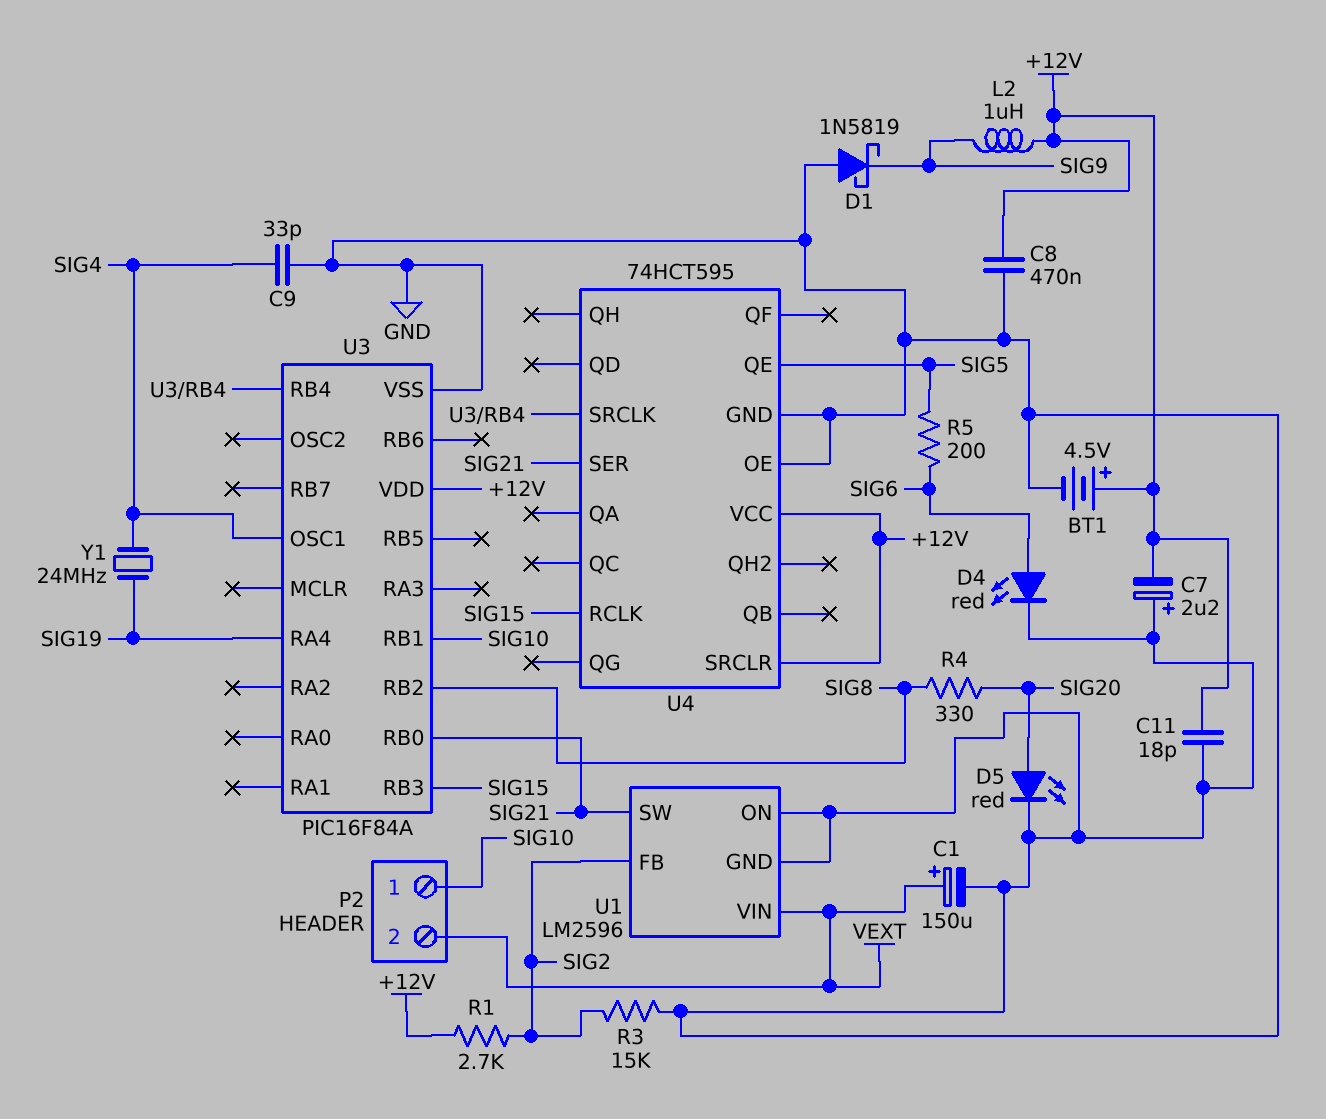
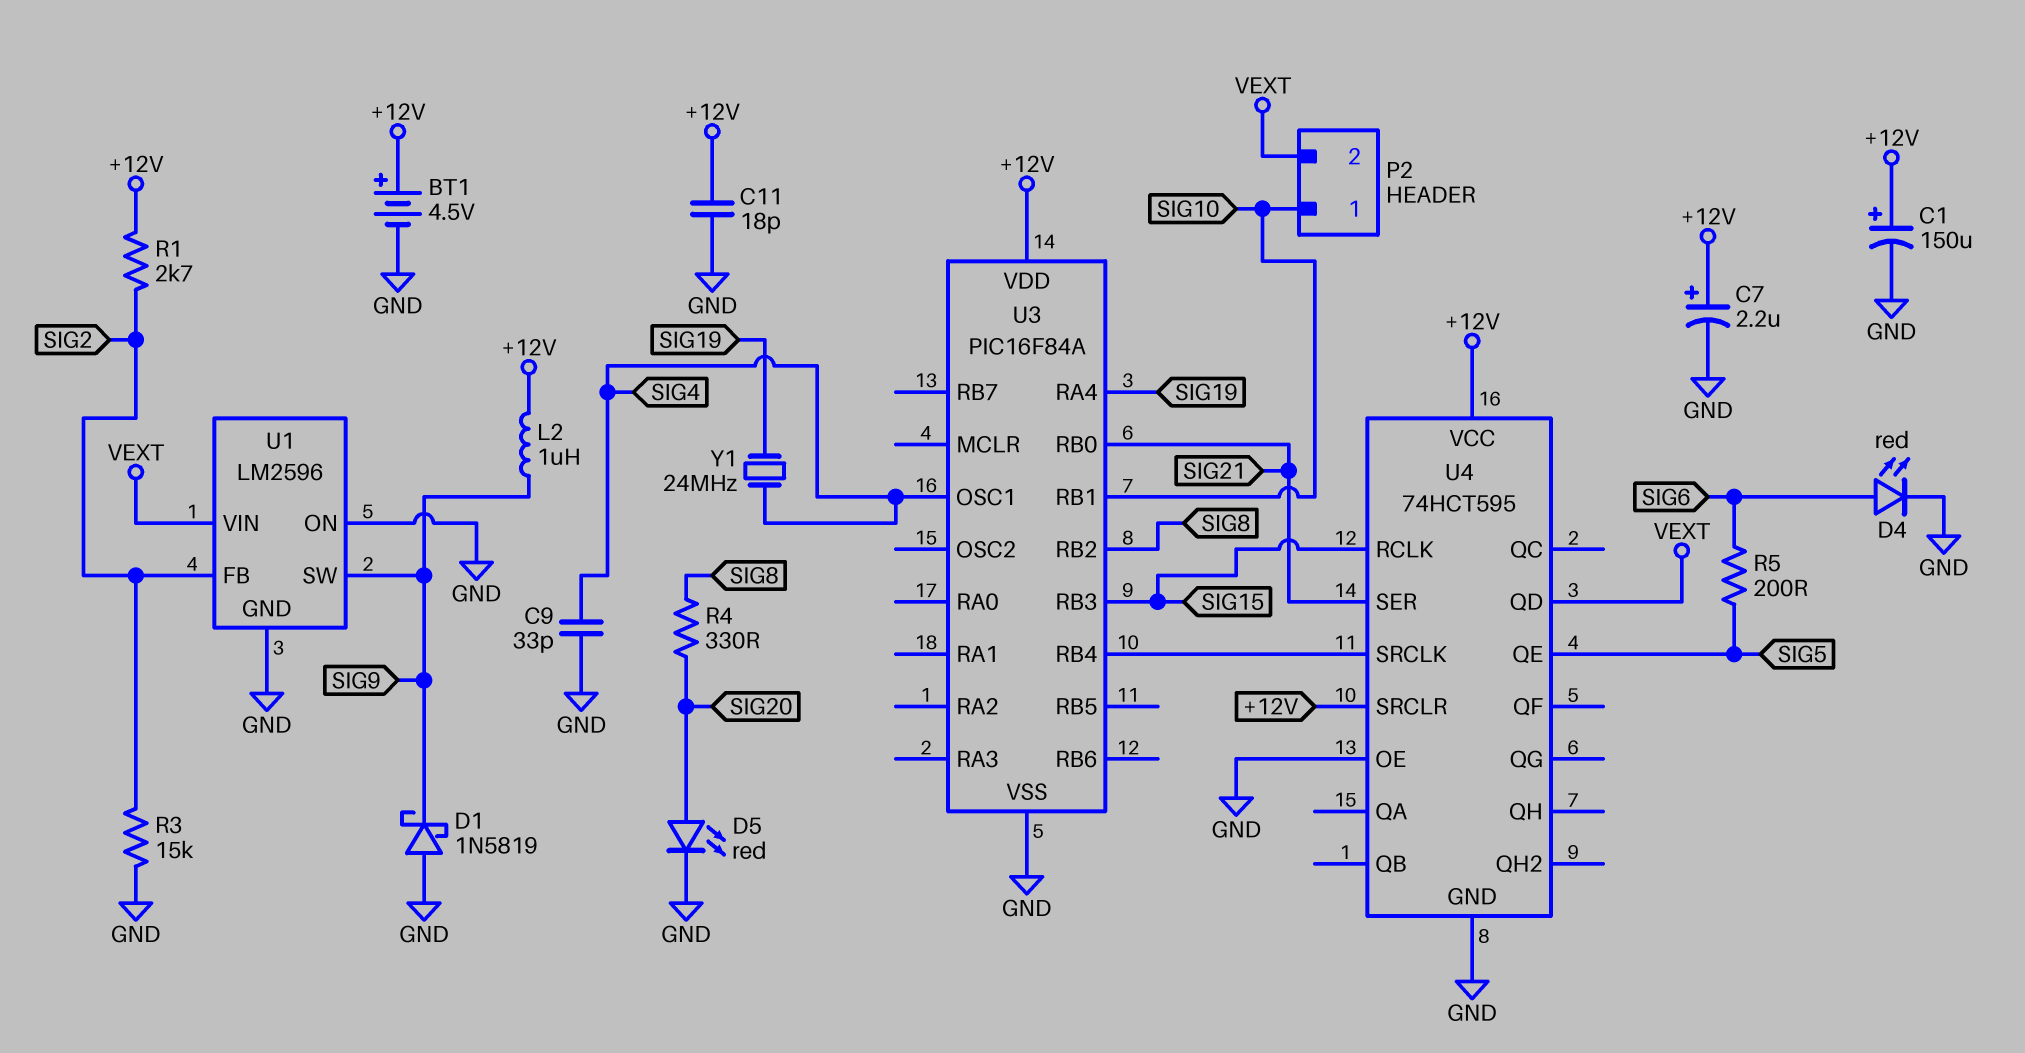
C1: 150uF (plus VEXT, minus GND) -> 150uF (plus +12V, minus GND)
C7: 2.2uF (plus GND, minus +12V) -> 2.2uF (plus +12V, minus GND)
C8: 470nF (+12V, GND) -> none
U1 pin SW: SIG21 -> SIG9
U4 pin QD: none -> VEXT

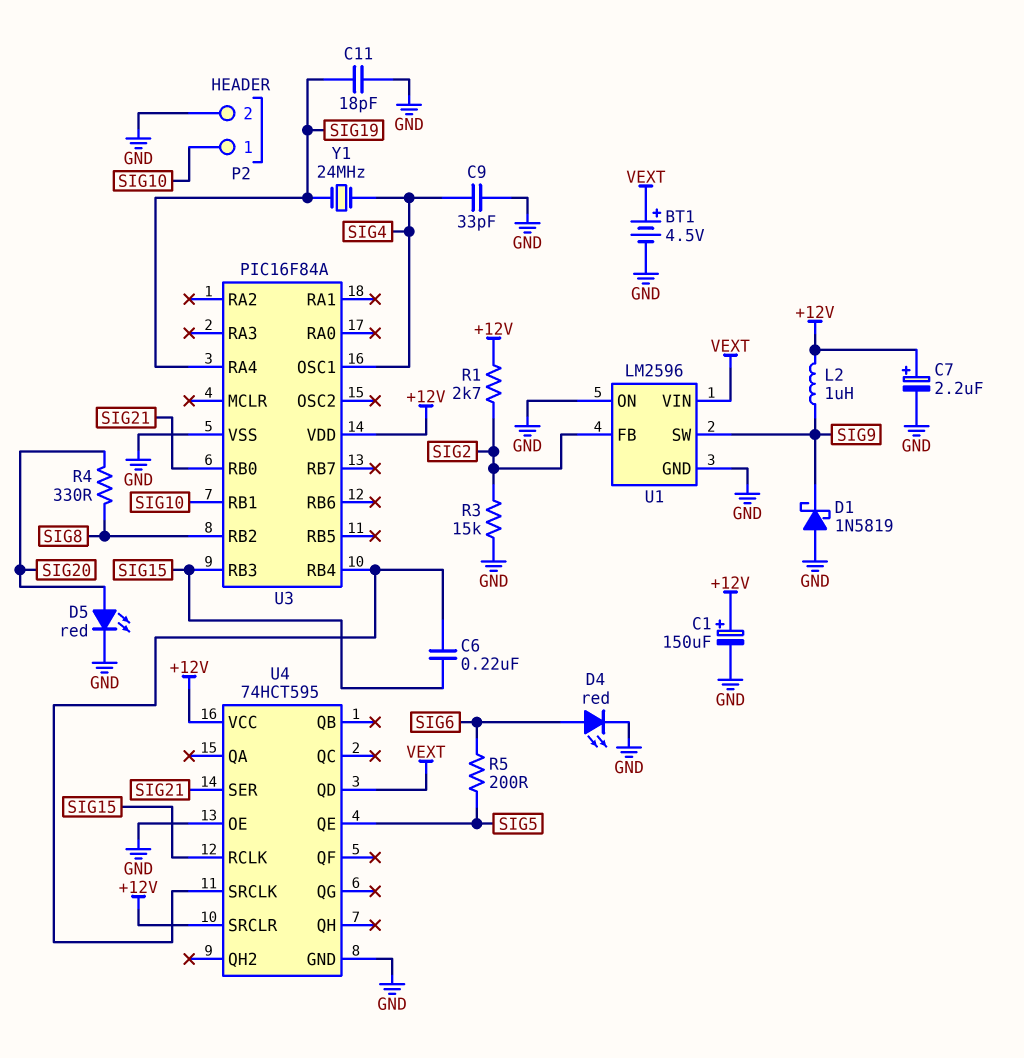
BT1: 4.5V (plus +12V, minus GND) -> 4.5V (plus VEXT, minus GND)
C6: none -> 220nF (SIG15, U3/RB4)
C11: 18pF (+12V, GND) -> 18pF (GND, SIG19)
P2 pin 2: VEXT -> GND

